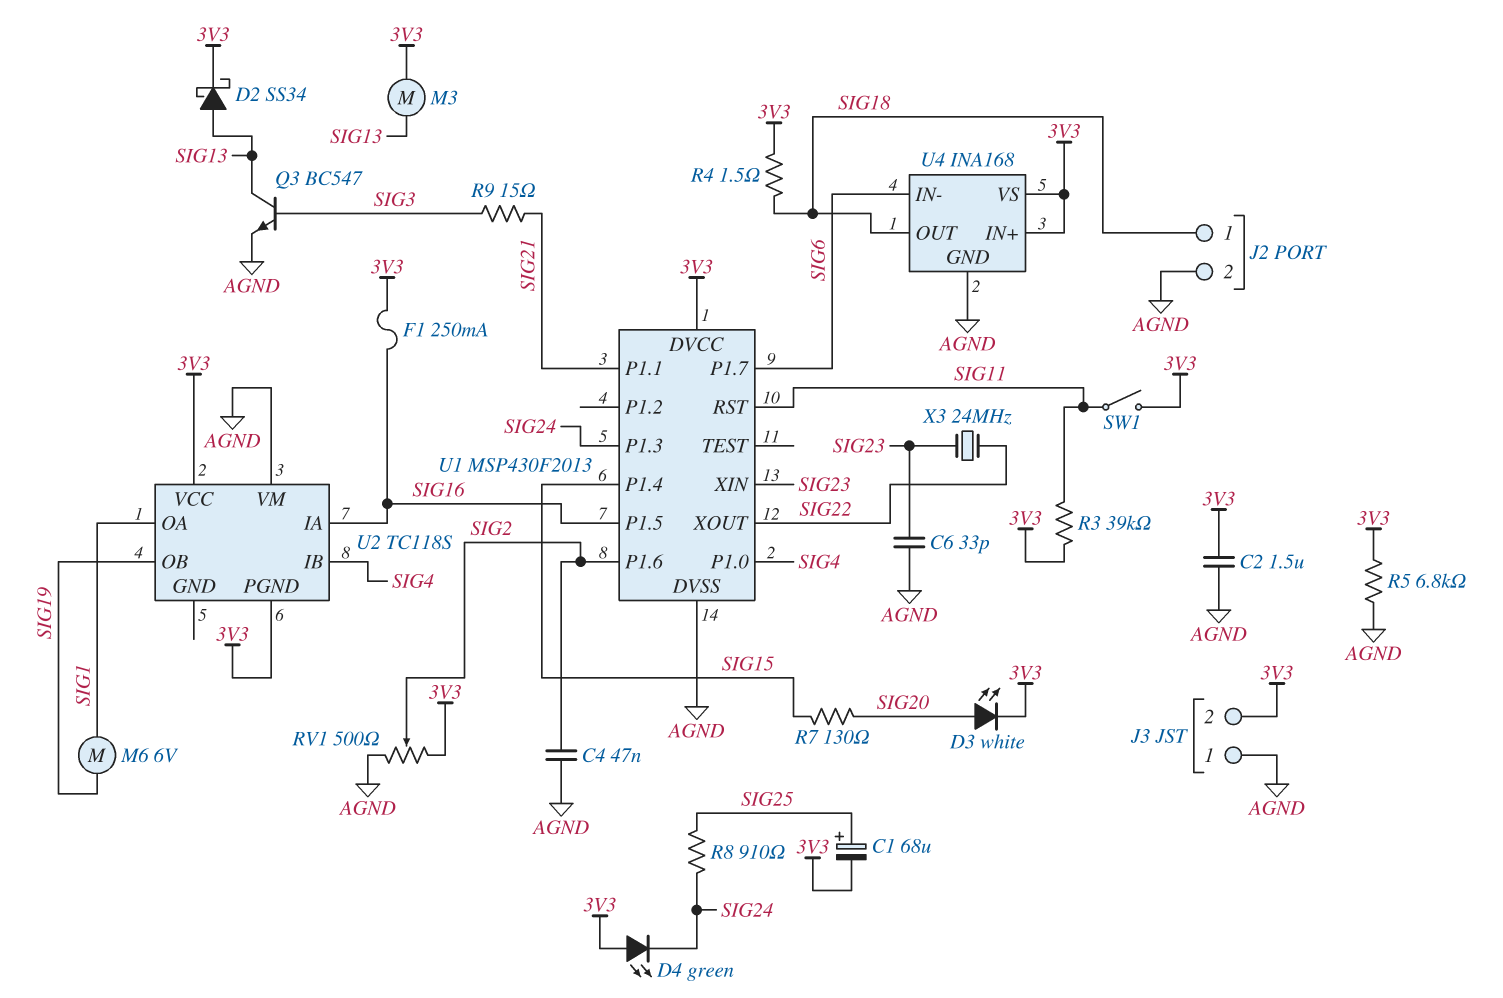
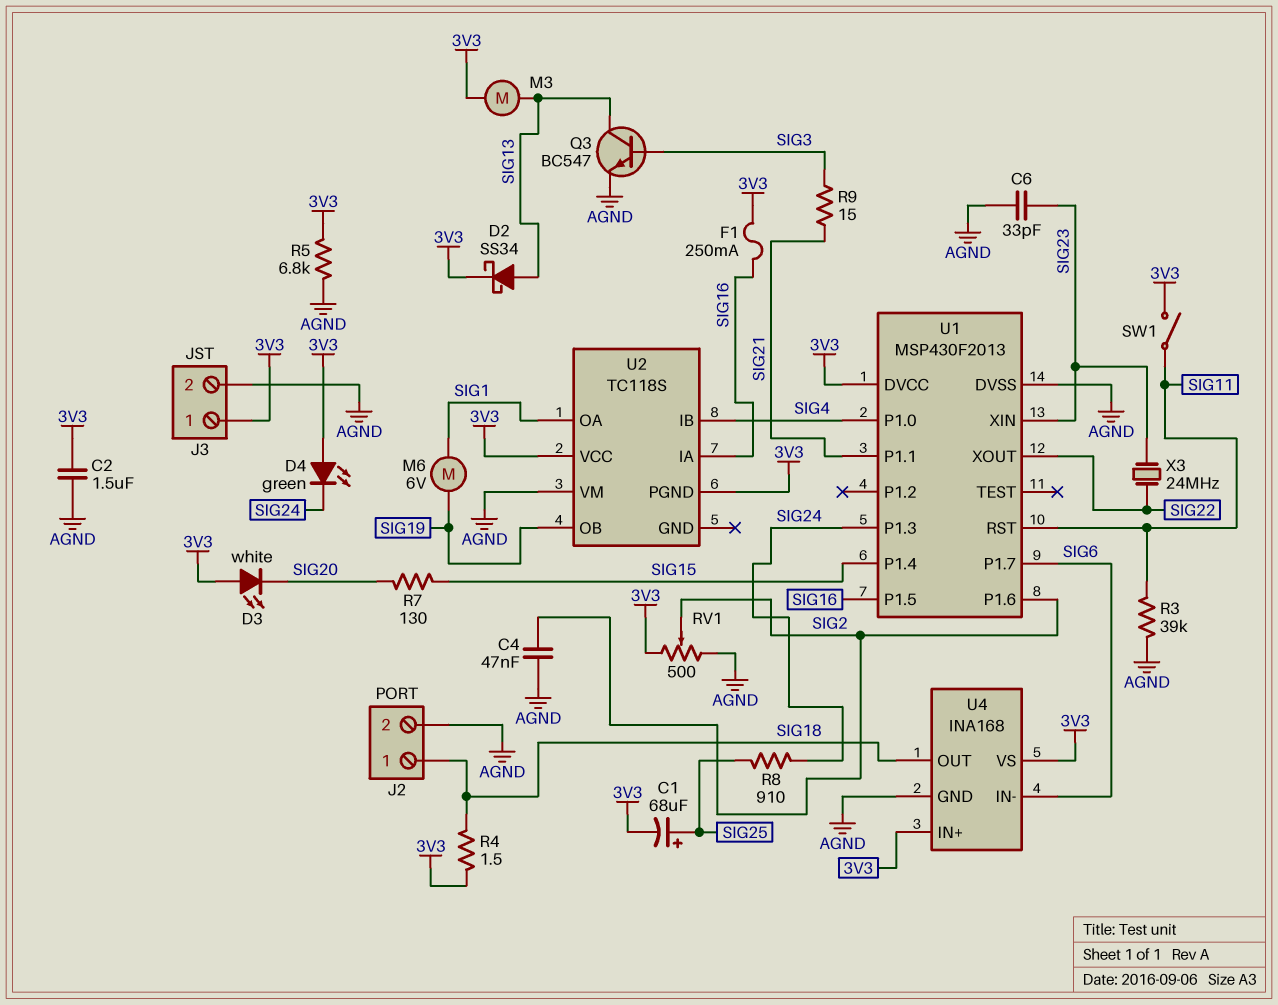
D3: LED white (A SIG20, K 3V3) -> LED white (A 3V3, K SIG20)
J3 pin 1: AGND -> 3V3
J3 pin 2: 3V3 -> AGND
R3: 39k (3V3, SIG11) -> 39k (AGND, SIG11)

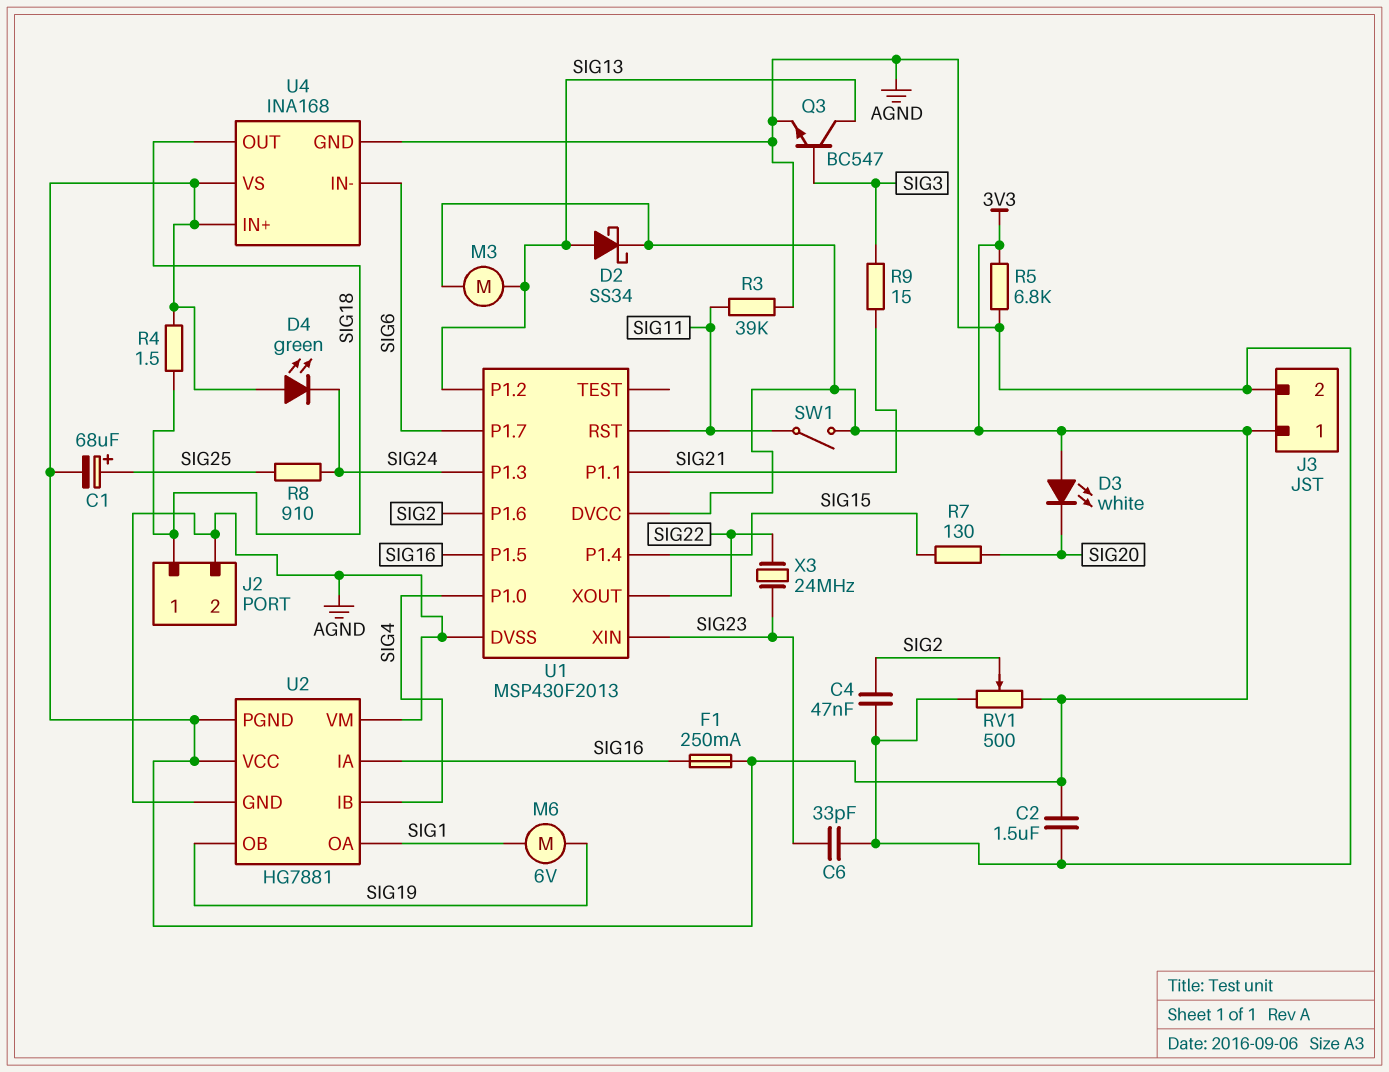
U1 pin P1.2: none -> SIG13
U2: TC118S -> HG7881
U2 pin GND: none -> AGND

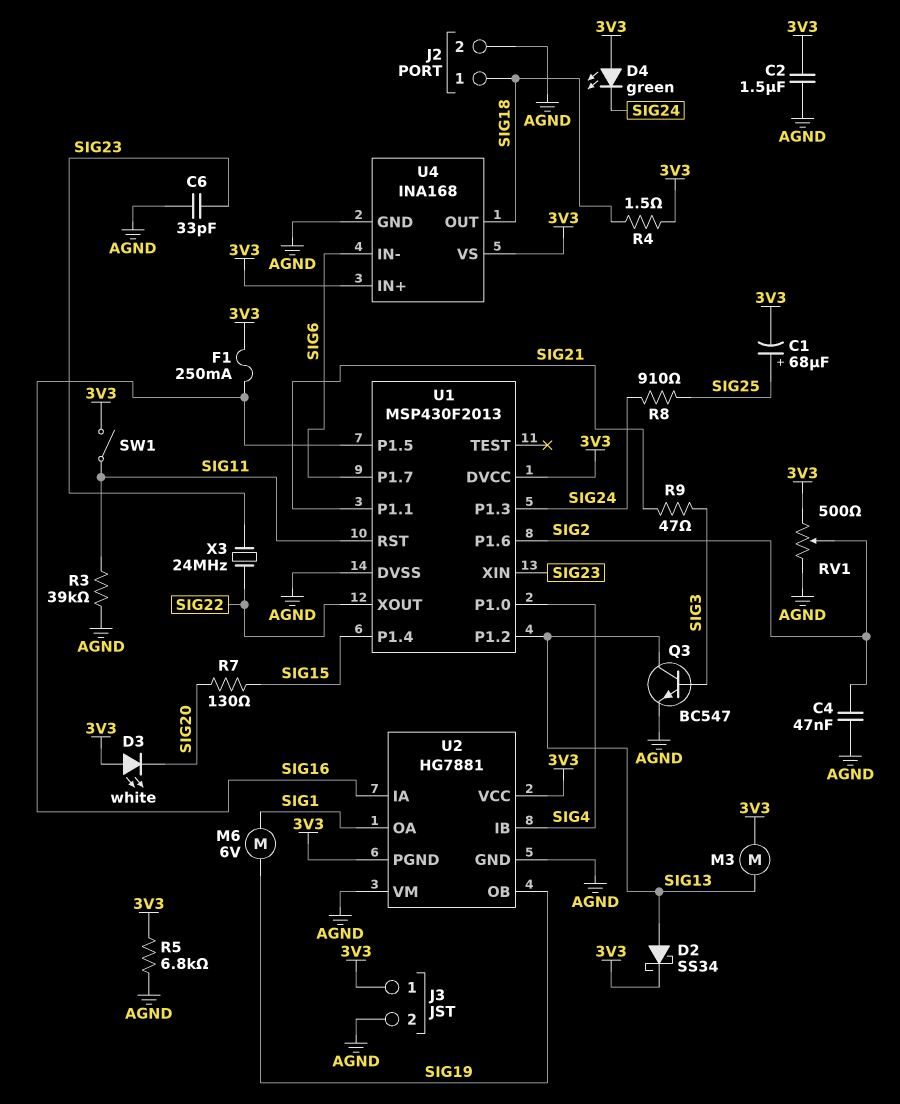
R9: 15 (SIG3, SIG21) -> 47 (SIG3, SIG21)

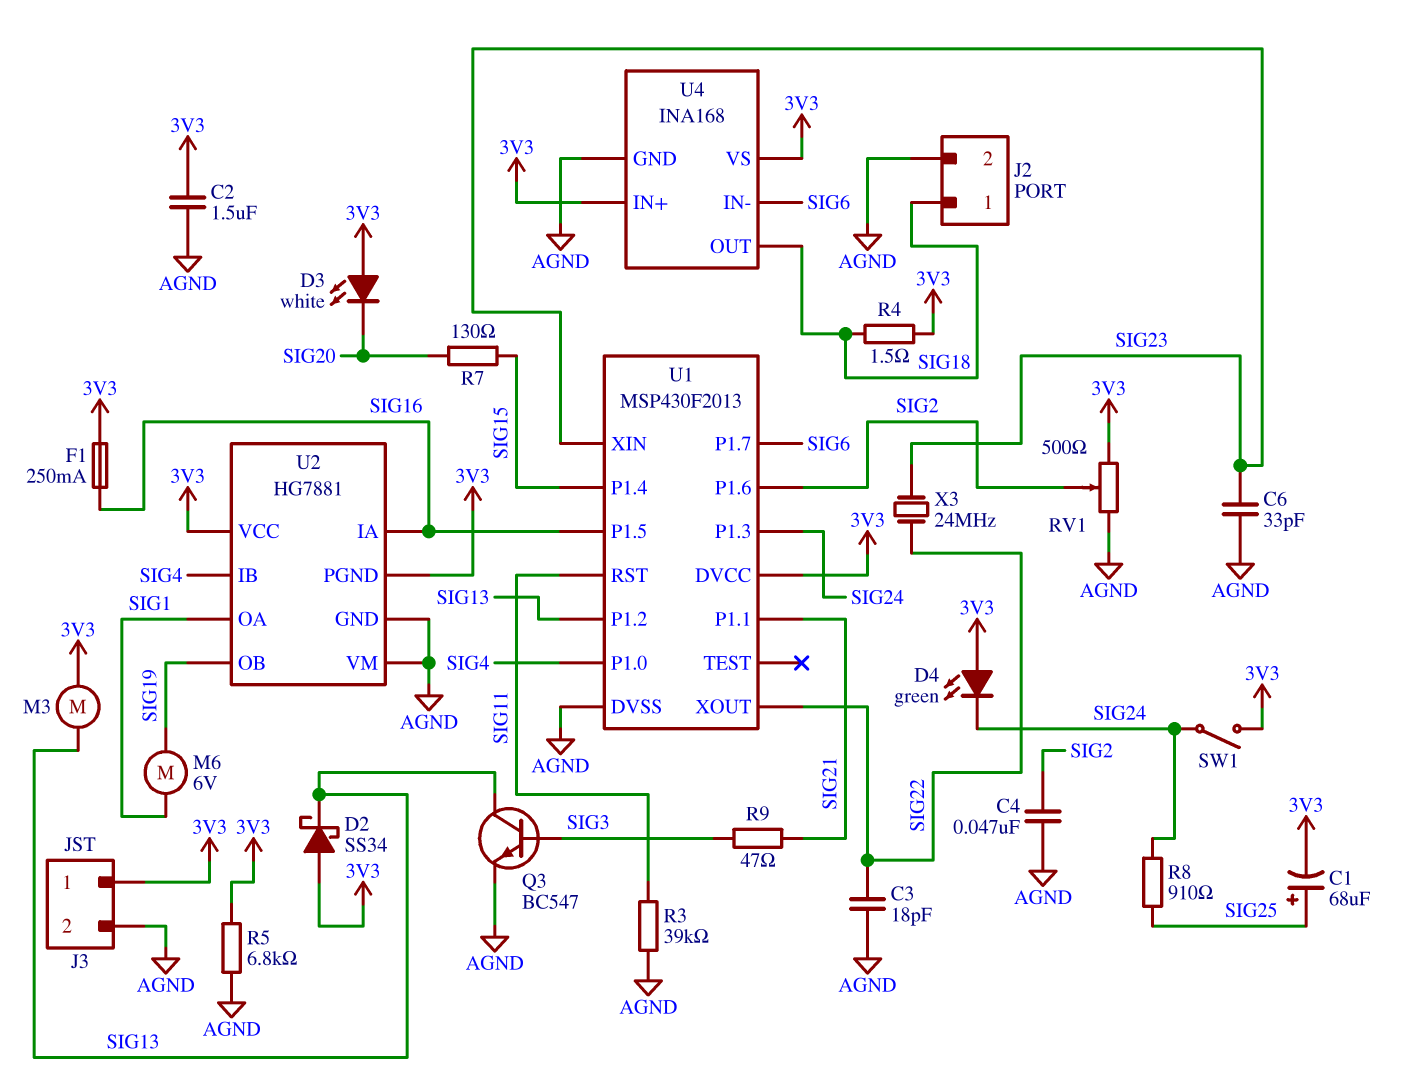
C3: none -> 18pF (AGND, SIG22)
D2: schottky SS34 (A SIG13, K 3V3) -> schottky SS34 (A 3V3, K SIG13)
SW1: switch (3V3, SIG11) -> switch (3V3, SIG24)

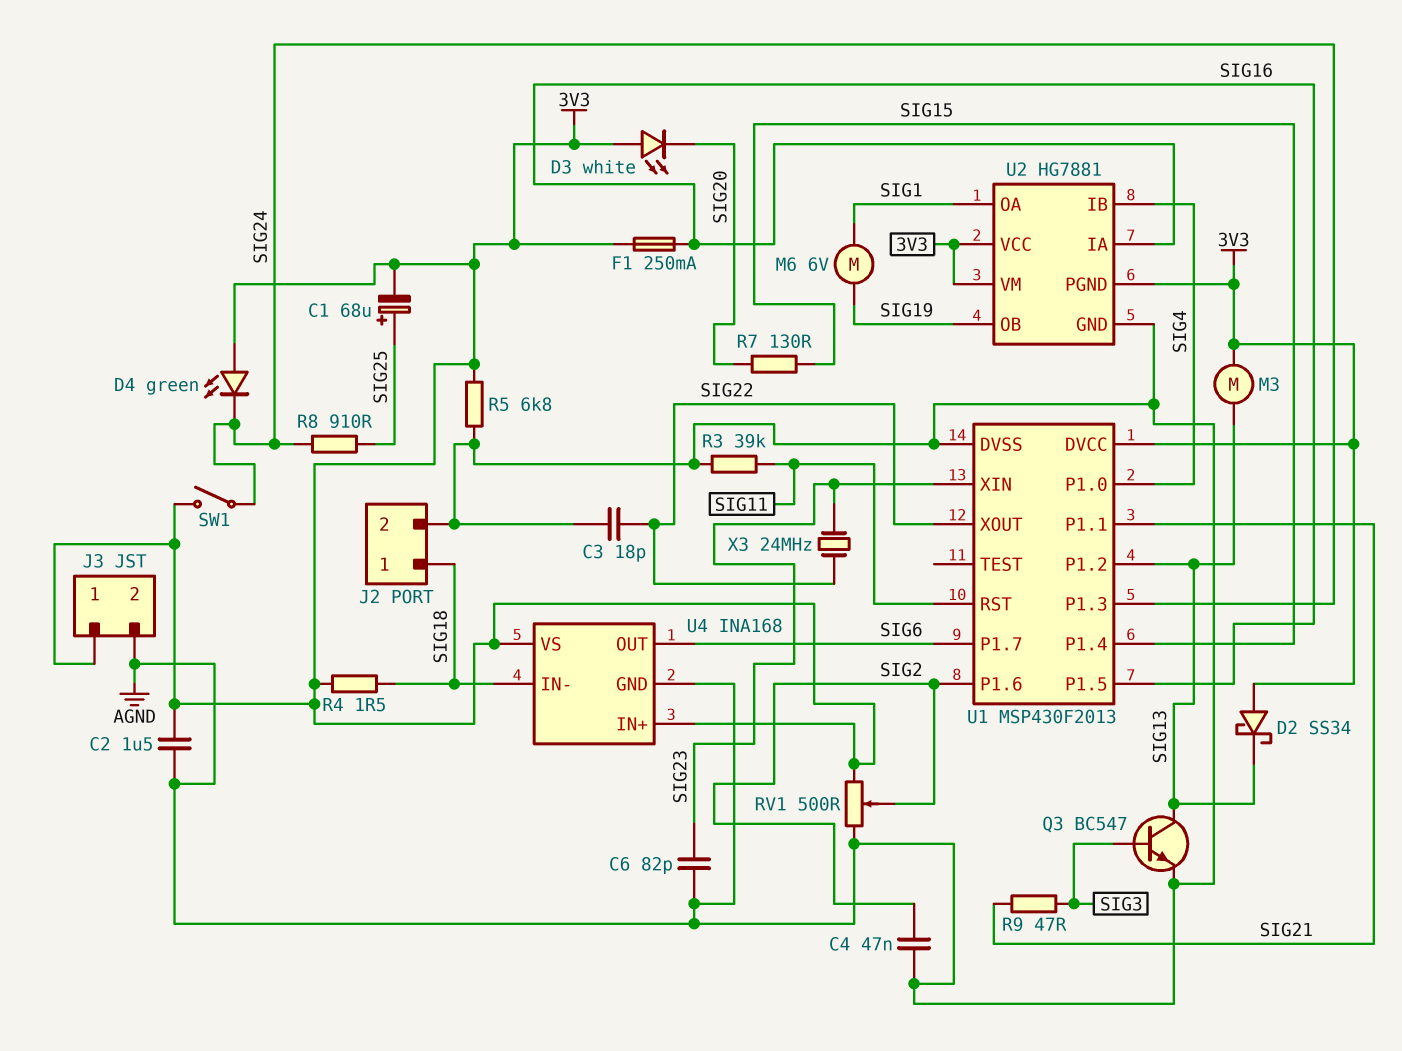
C6: 33pF (AGND, SIG23) -> 82pF (AGND, SIG23)
U2 pin VM: AGND -> 3V3
U4 pin IN-: SIG6 -> SIG18
U4 pin OUT: SIG18 -> SIG6

